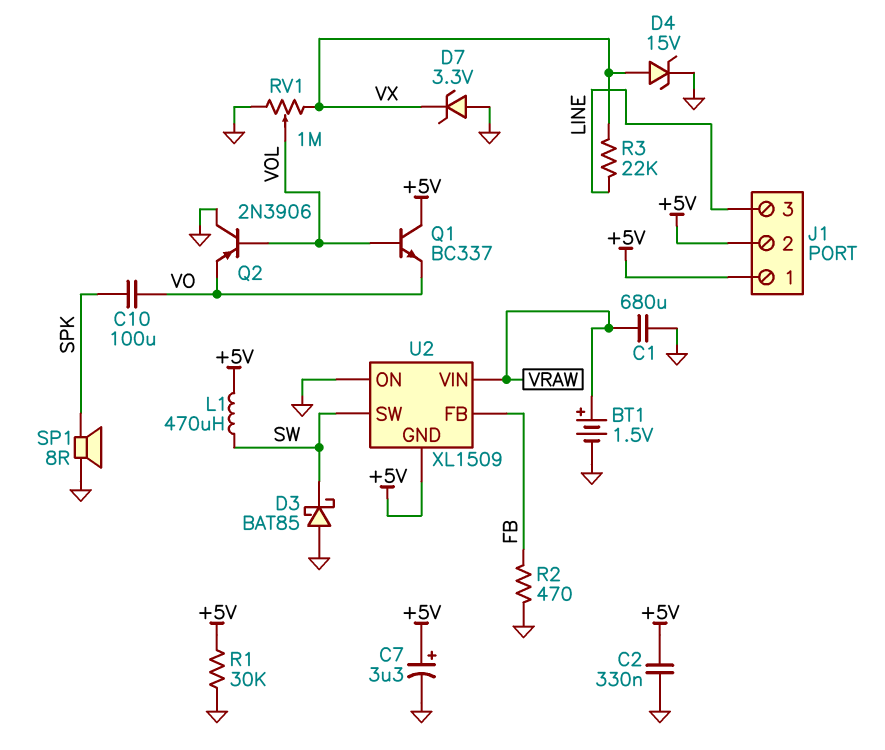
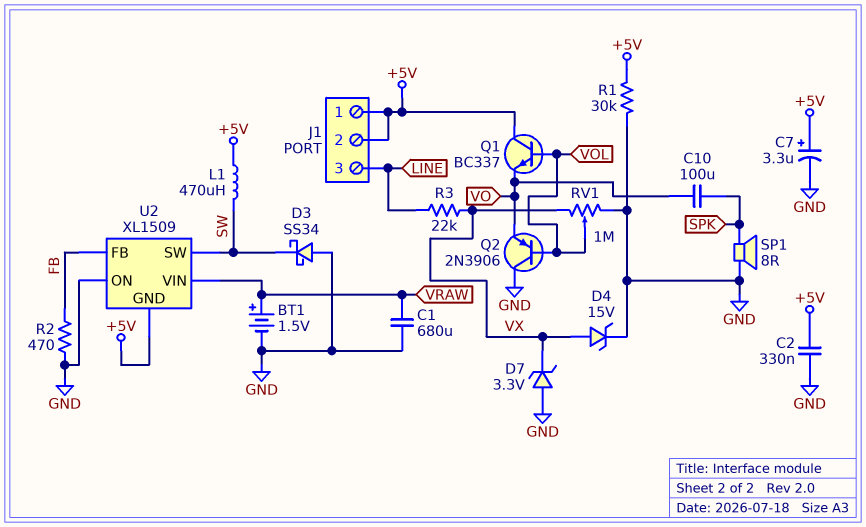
D3: schottky BAT85 (A GND, K SW) -> schottky SS34 (A GND, K SW)

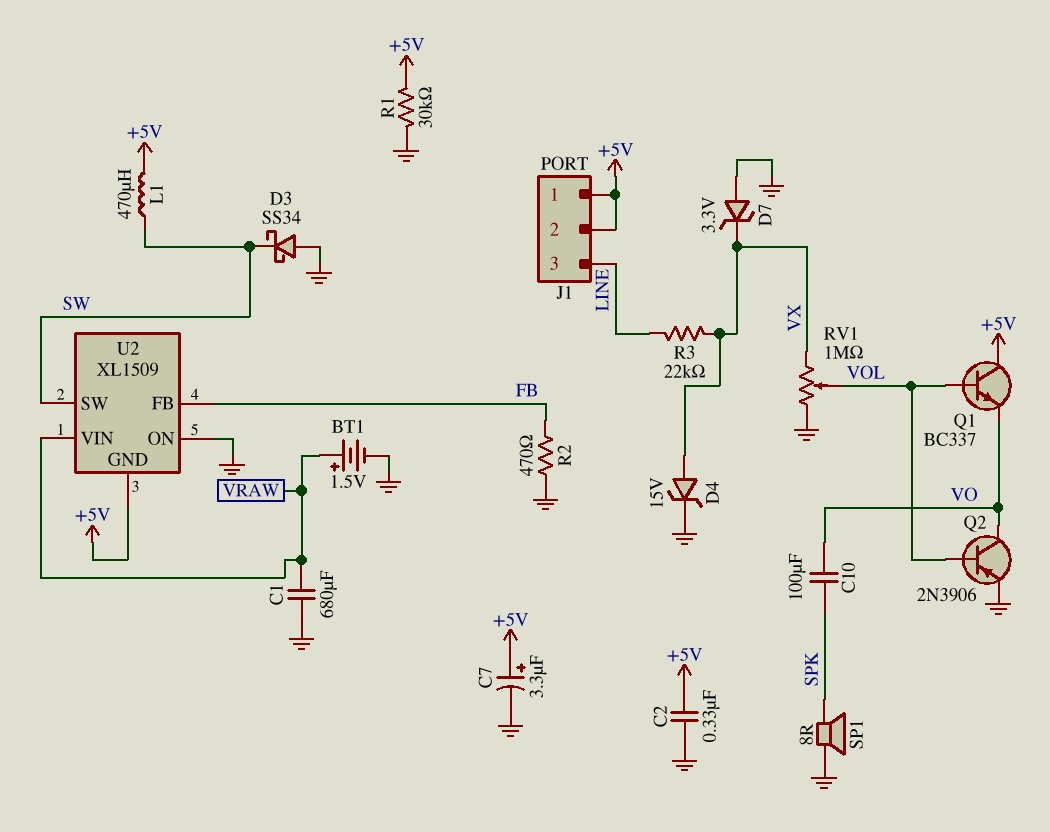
Q2: PNP 2N3906 (B VOL, C GND, E VO) -> PNP 2N3906 (B VOL, C VO, E GND)

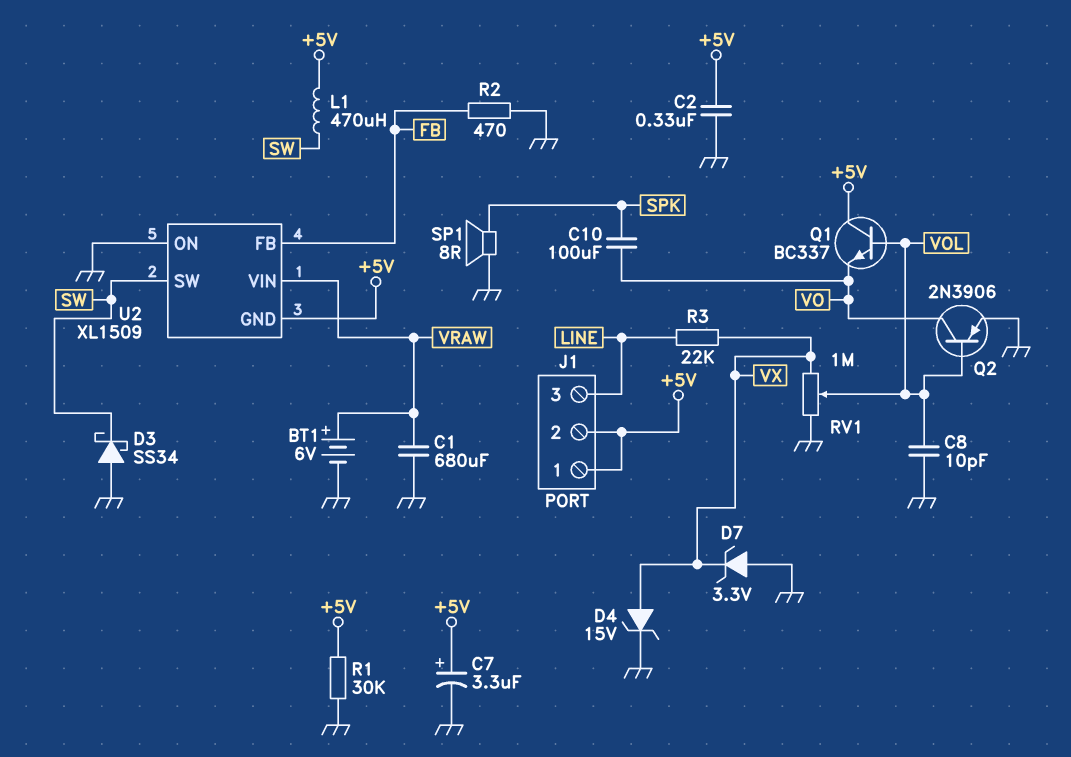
BT1: 1.5V (plus VRAW, minus GND) -> 6V (plus VRAW, minus GND)
C8: none -> 10pF (GND, VOL)

